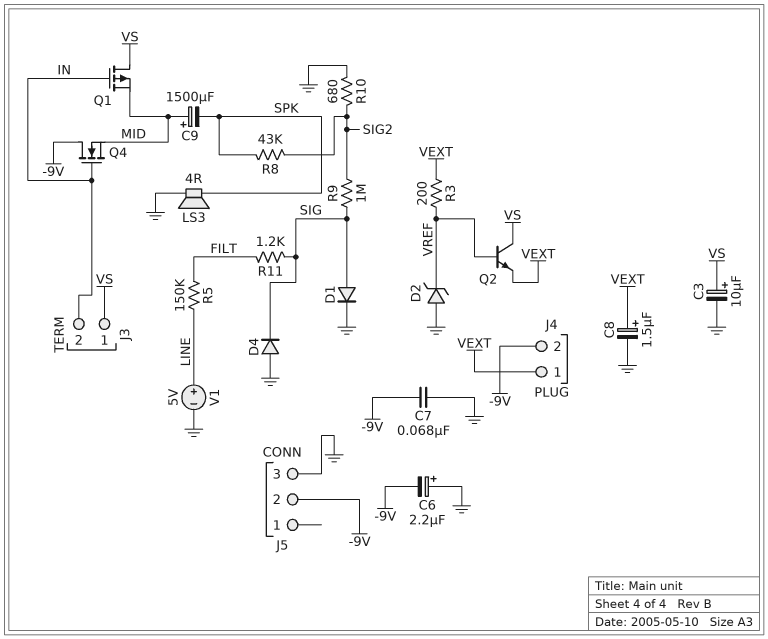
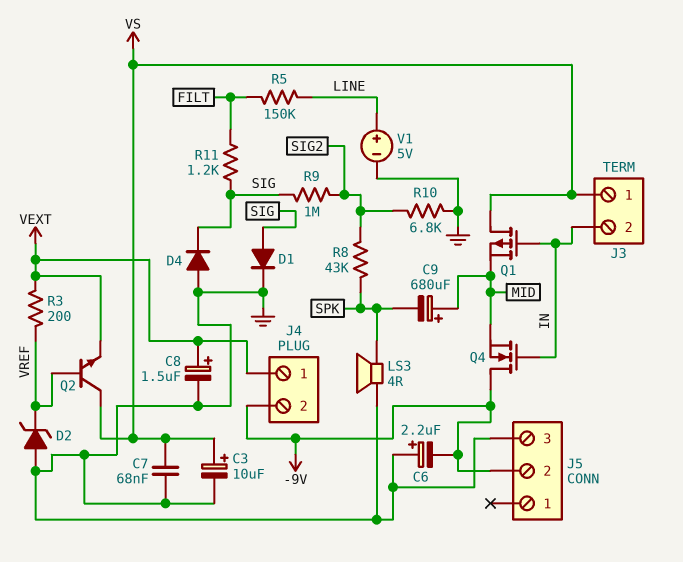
C7: 68nF (-9V, GND) -> 68nF (GND, VS)
C9: 1500uF (plus MID, minus SPK) -> 680uF (plus MID, minus SPK)
R10: 680 (GND, SIG2) -> 6.8k (GND, SIG2)

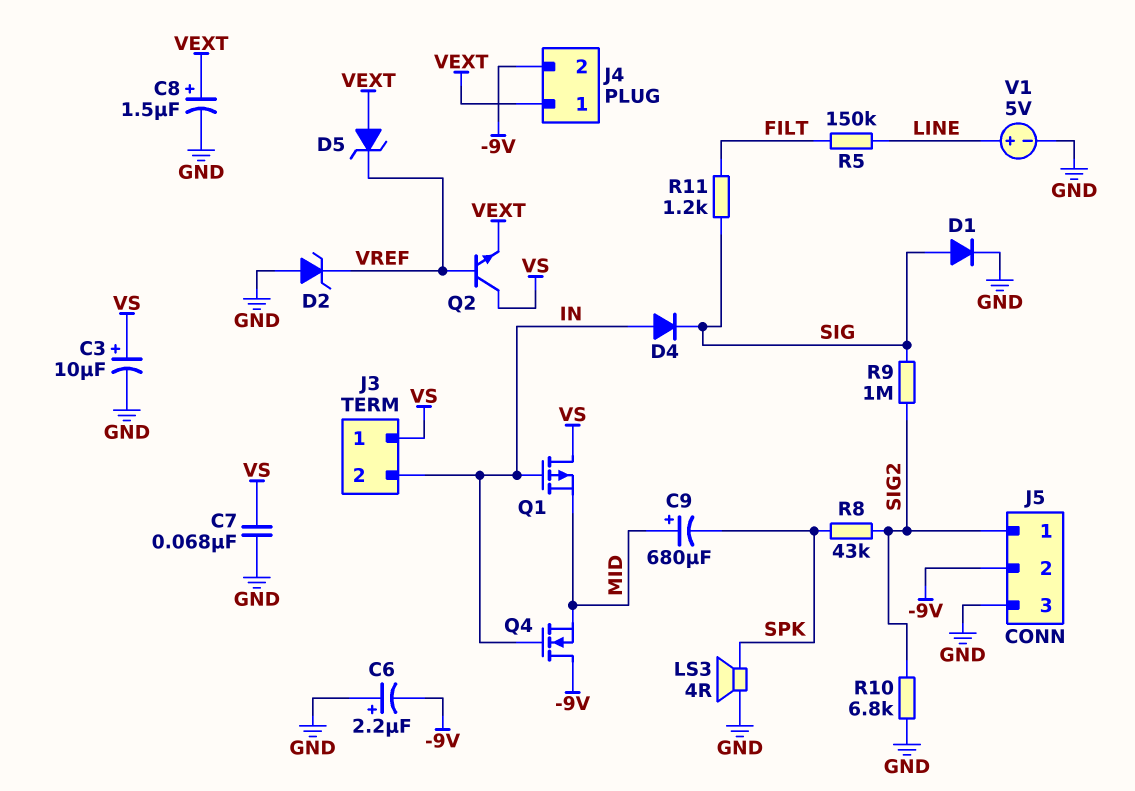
D4: diode (A GND, K SIG) -> diode (A IN, K SIG)
D5: none -> zener (A VEXT, K VREF)
J5 pin 1: none -> SIG2
R3: 200 (VEXT, VREF) -> none

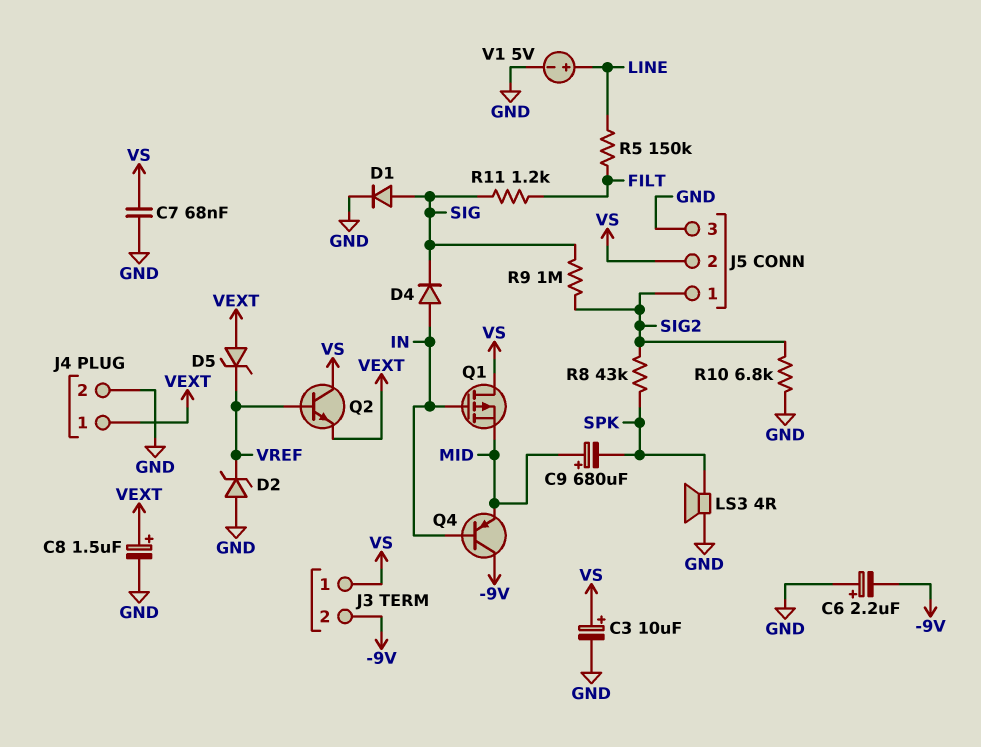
J3 pin 2: IN -> -9V
J4 pin 2: -9V -> GND
J5 pin 2: -9V -> VS
Q4: NMOS (G IN, D -9V, S MID) -> PNP (B IN, C -9V, E MID)

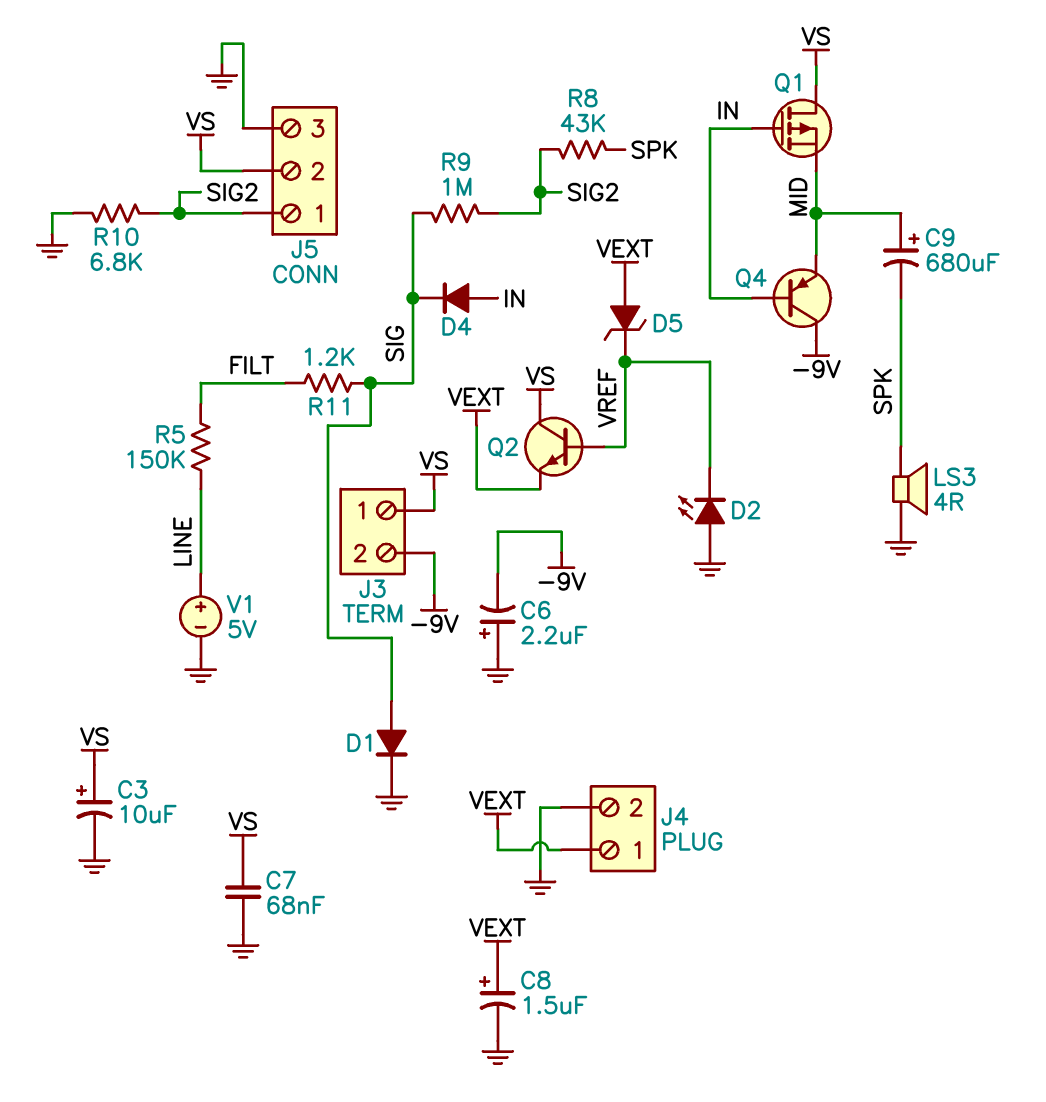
D2: zener (A GND, K VREF) -> LED (A GND, K VREF)

